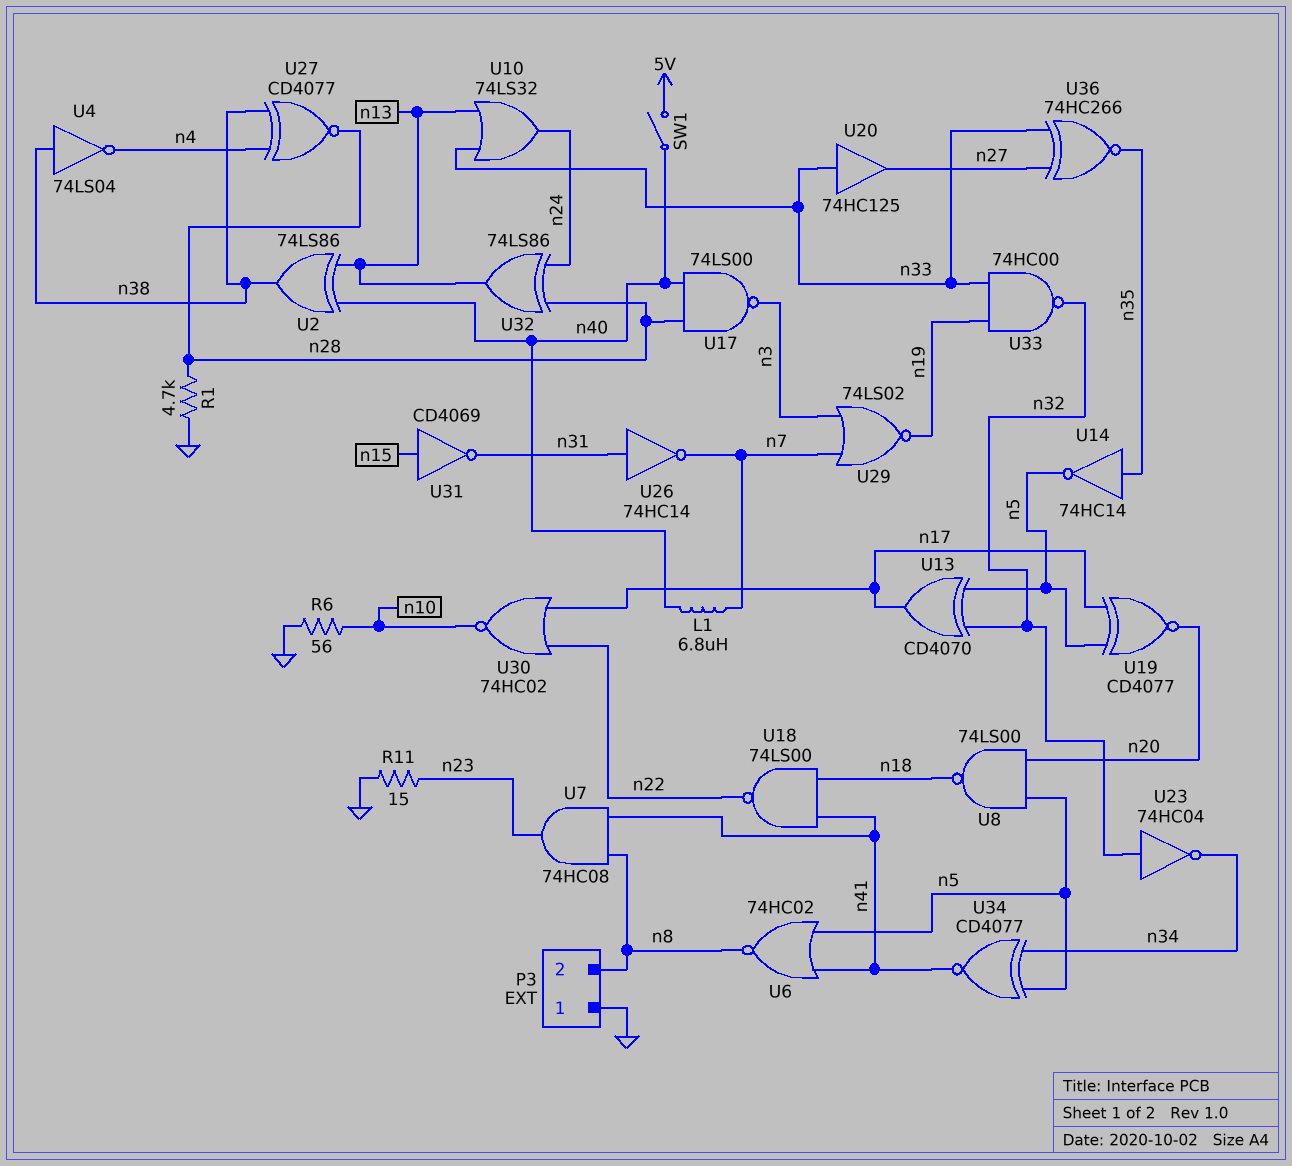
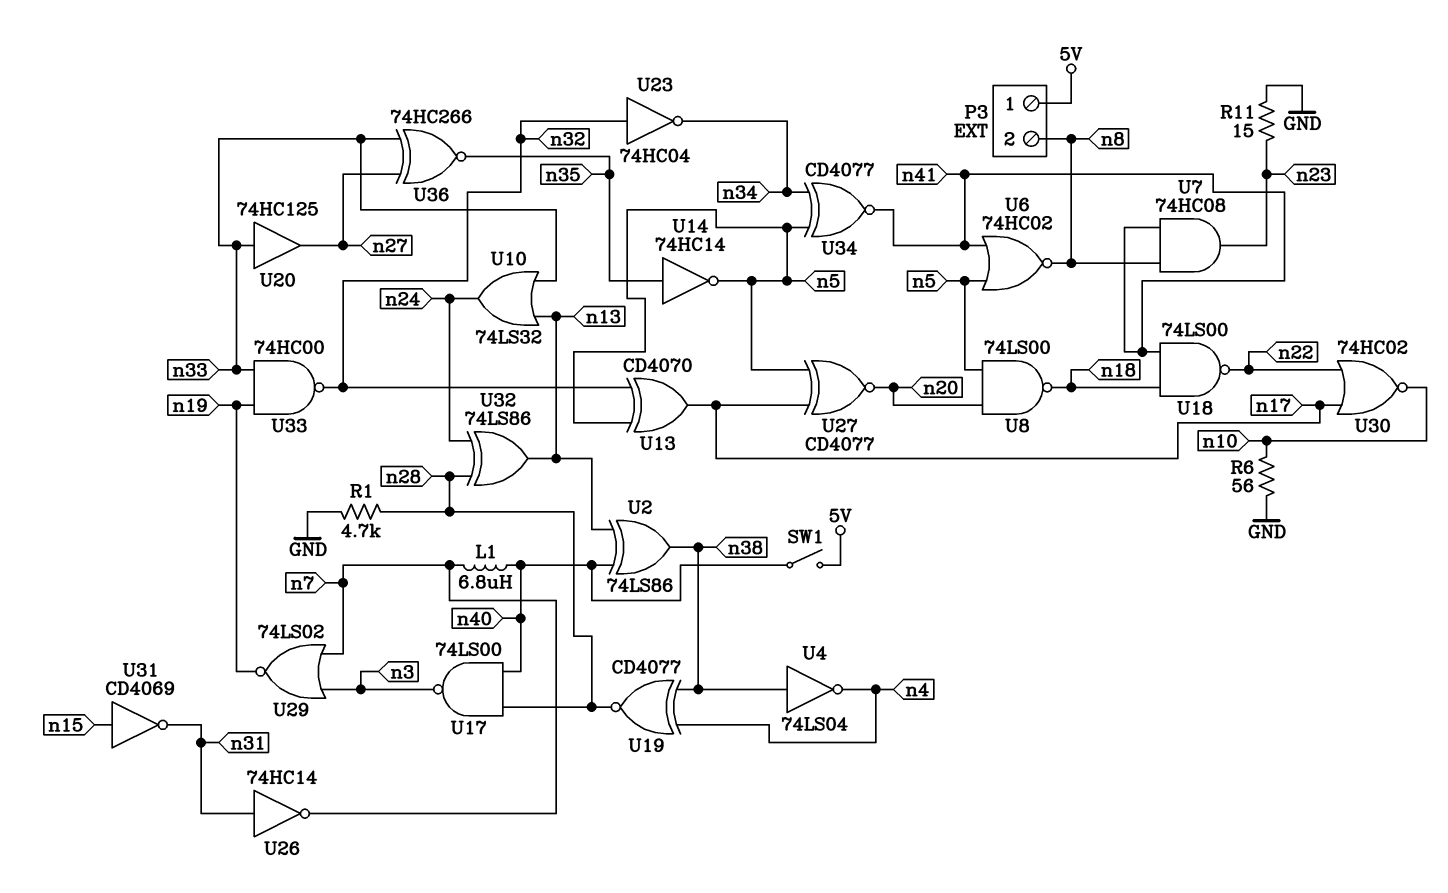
P3 pin 1: GND -> 5V
U19: XNOR CD4077 (in n5, in n17, out n20) -> XNOR CD4077 (in n4, in n38, out n28)
U27: XNOR CD4077 (in n4, in n38, out n28) -> XNOR CD4077 (in n5, in n17, out n20)

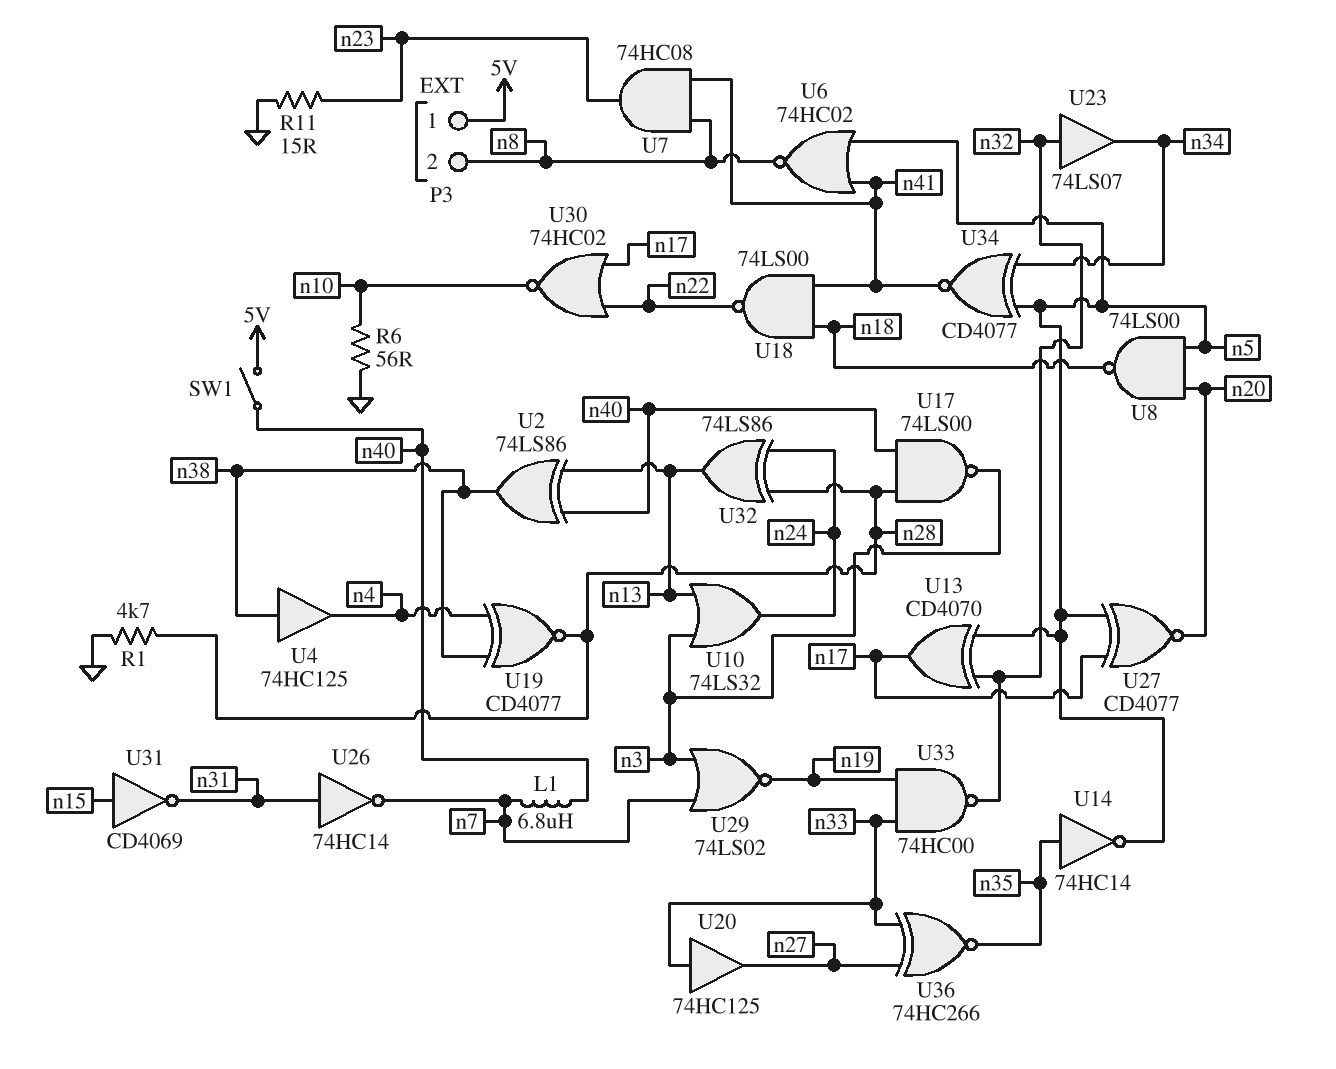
U4: NOT 74LS04 (in n38, out n4) -> buffer 74HC125 (in n38, out n4)
U10: OR 74LS32 (in n13, in n33, out n24) -> OR 74LS32 (in n3, in n13, out n24)
U23: NOT 74HC04 (in n32, out n34) -> buffer 74LS07 (in n32, out n34)

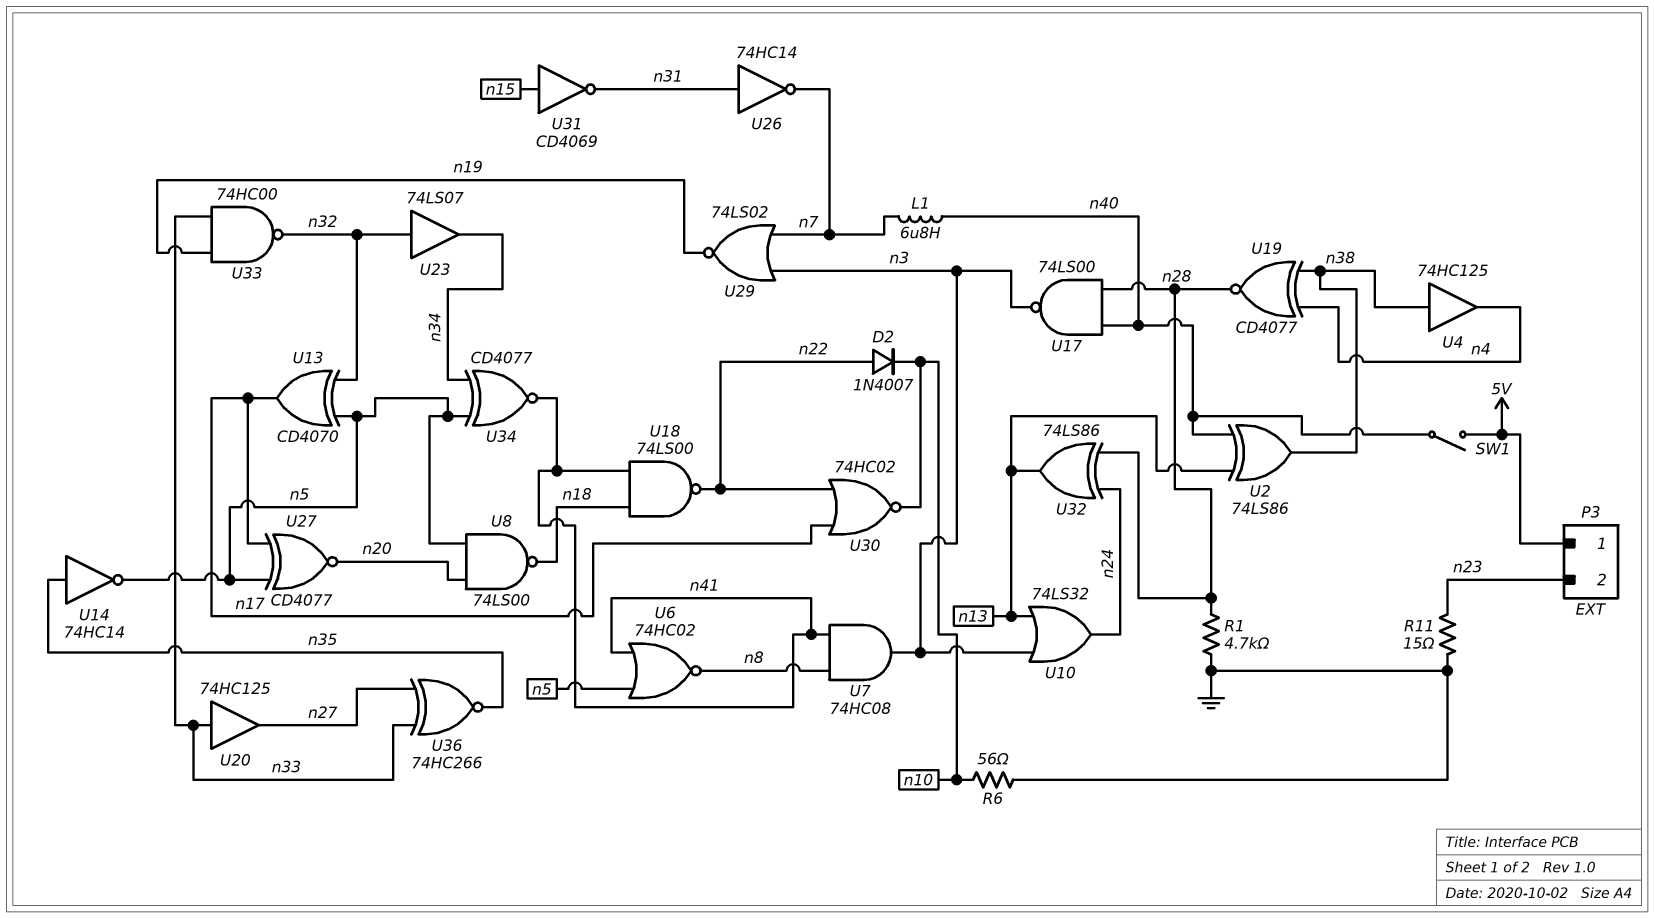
D2: none -> diode 1N4007 (A n22, K n10)
P3 pin 2: n8 -> n23
U7: AND 74HC08 (in n8, in n41, out n23) -> AND 74HC08 (in n8, in n41, out n3)

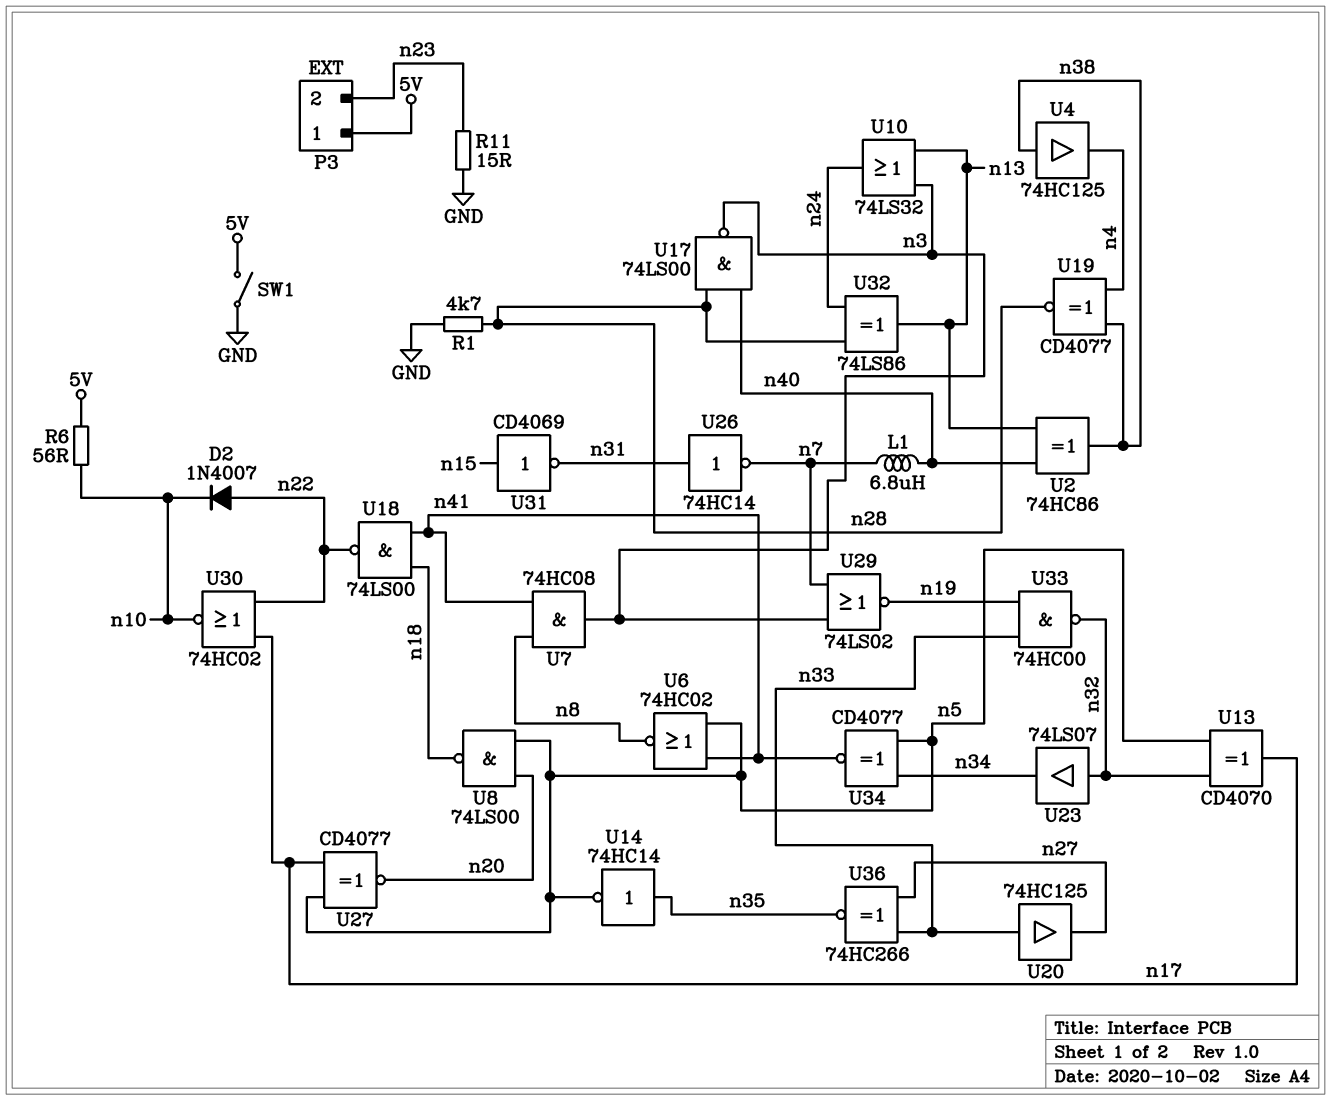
R6: 56 (GND, n10) -> 56 (5V, n10)
SW1: switch (5V, n40) -> switch (5V, GND)
U2: XOR 74LS86 (in n13, in n40, out n38) -> XOR 74HC86 (in n13, in n40, out n38)

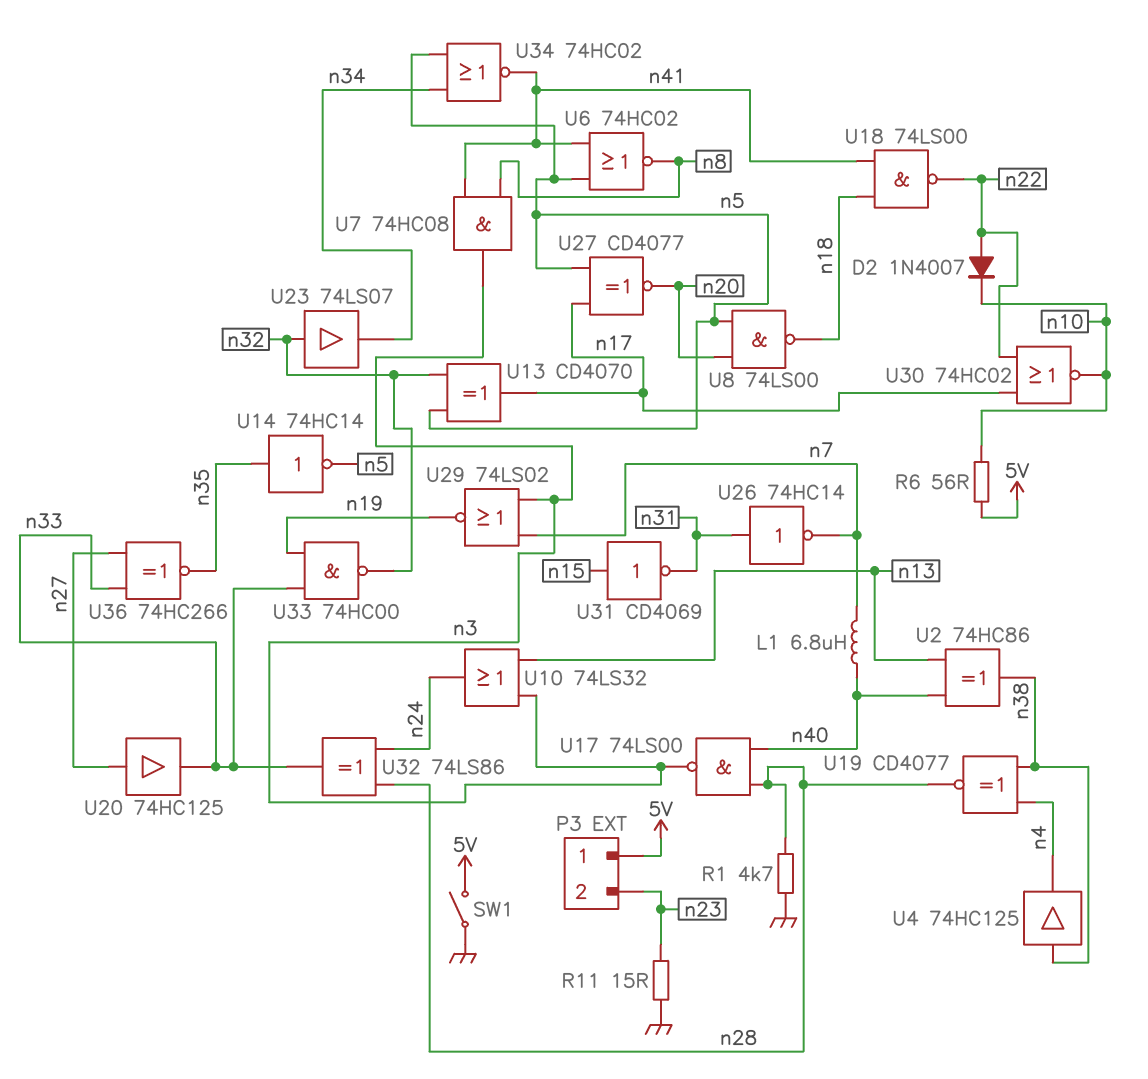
U20: buffer 74HC125 (in n33, out n27) -> buffer 74HC125 (in n27, out n33)
U32: XOR 74LS86 (in n24, in n28, out n13) -> XOR 74LS86 (in n24, in n28, out n33)
U34: XNOR CD4077 (in n5, in n34, out n41) -> NOR 74HC02 (in n5, in n34, out n41)

